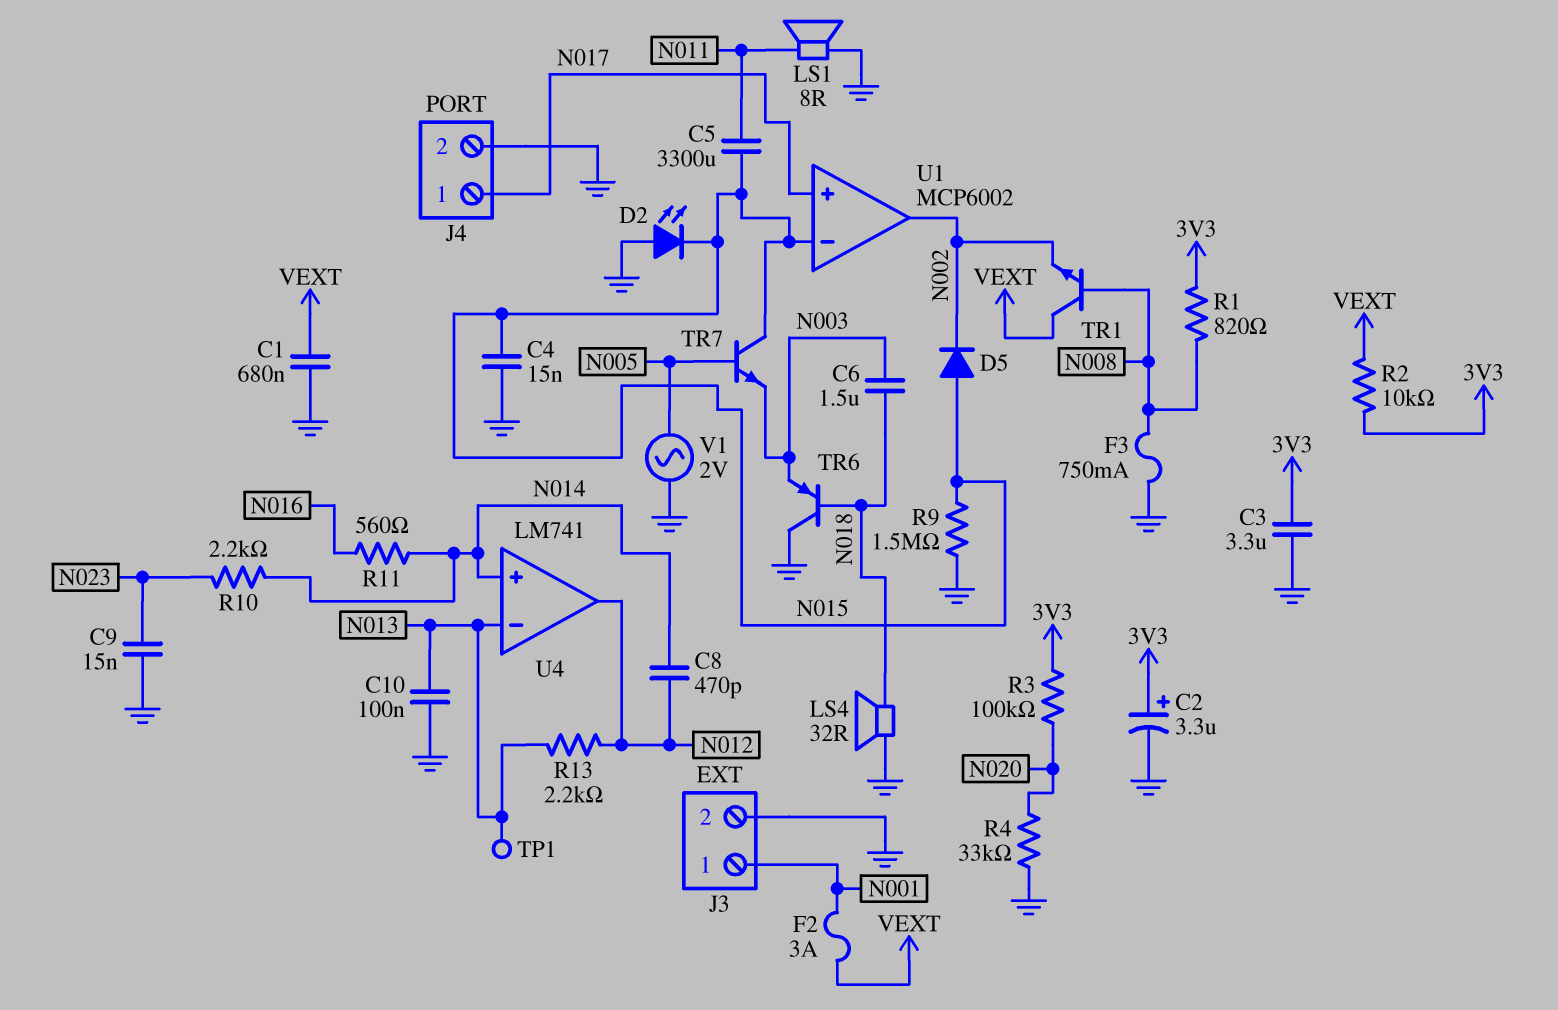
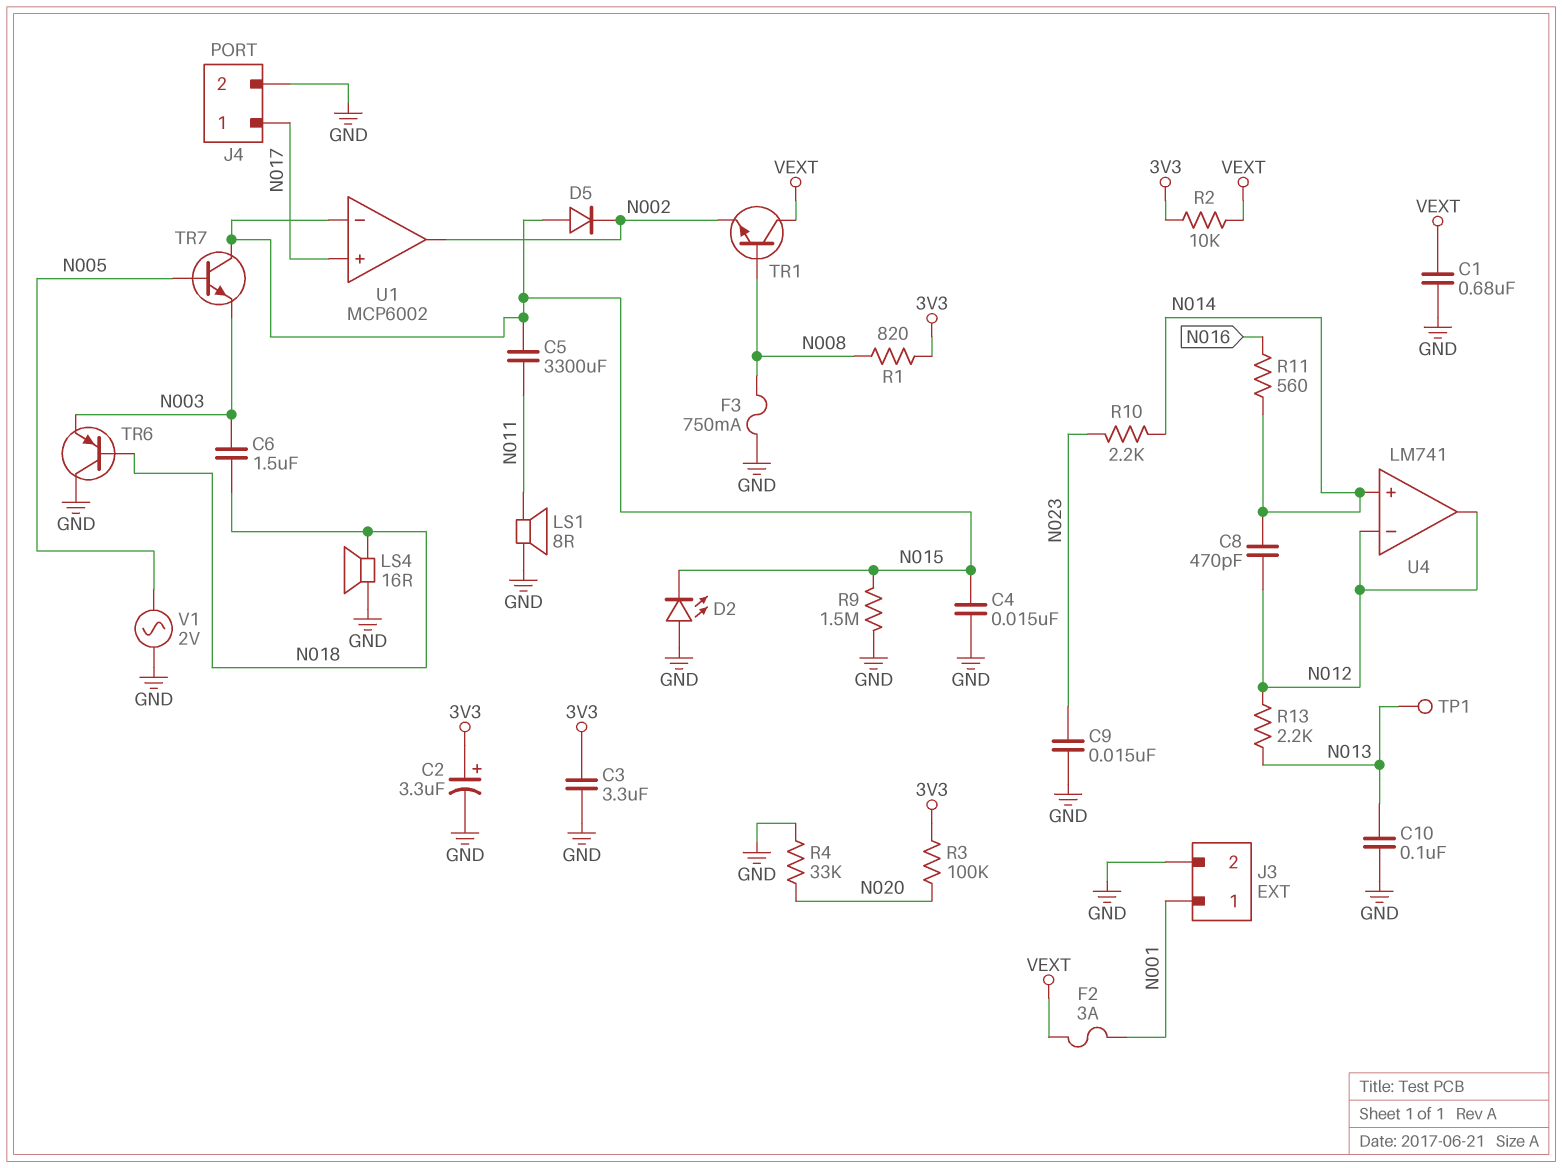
LS4: speaker 32R (GND, N018) -> speaker 16R (GND, N018)
U4 pin in-: N013 -> N012

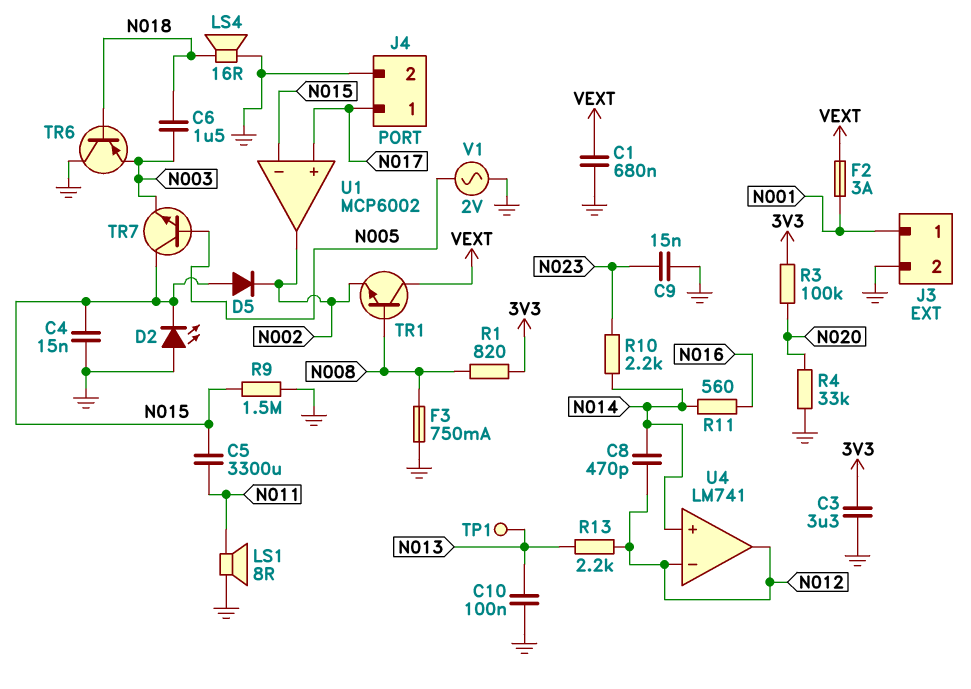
C2: 3.3uF (plus 3V3, minus GND) -> none
R2: 10k (3V3, VEXT) -> none

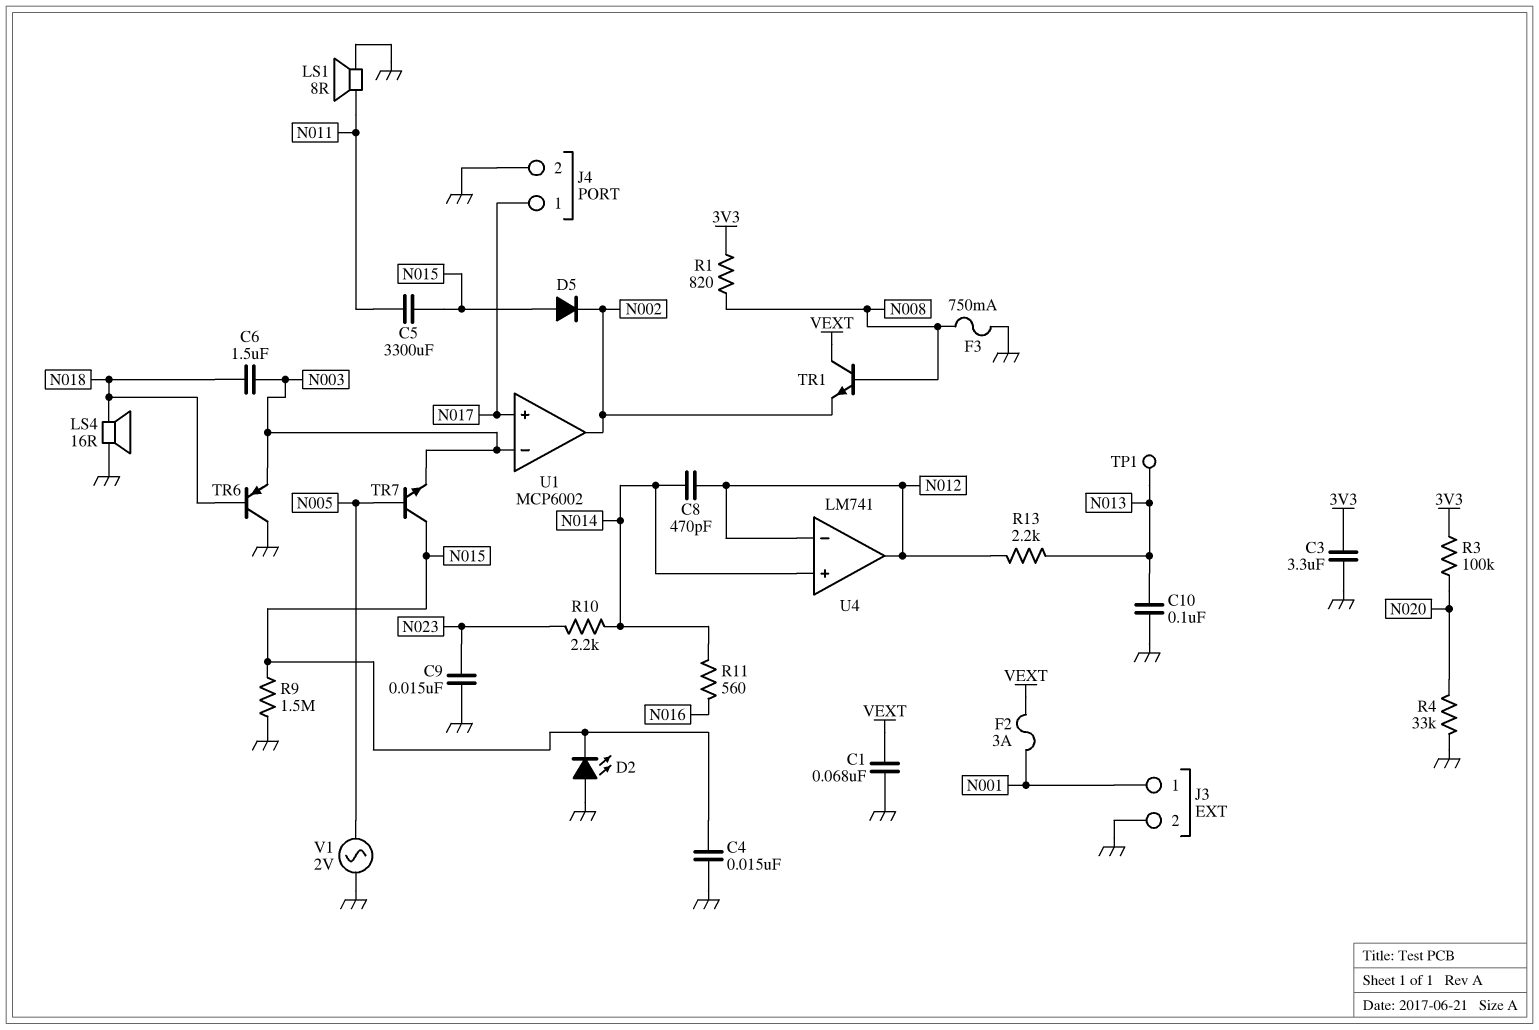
C1: 680nF (GND, VEXT) -> 68nF (GND, VEXT)
U1 pin in-: N015 -> N003

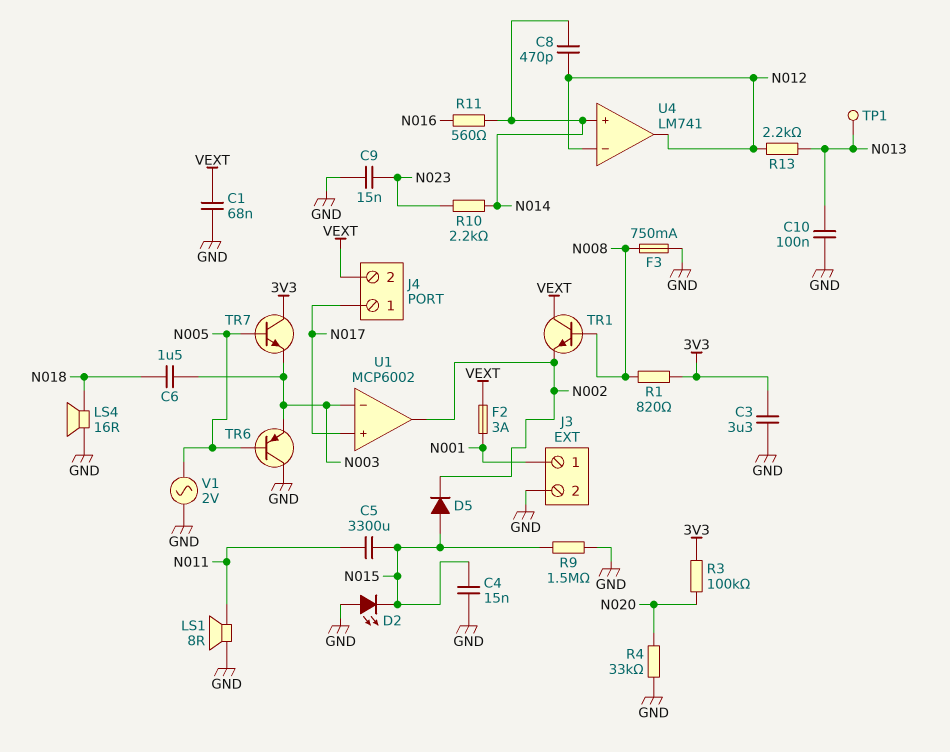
J4 pin 2: GND -> VEXT
TR6: PNP (B N018, C GND, E N003) -> PNP (B N005, C GND, E N003)
TR7: NPN (B N005, C N015, E N003) -> NPN (B N005, C 3V3, E N003)

